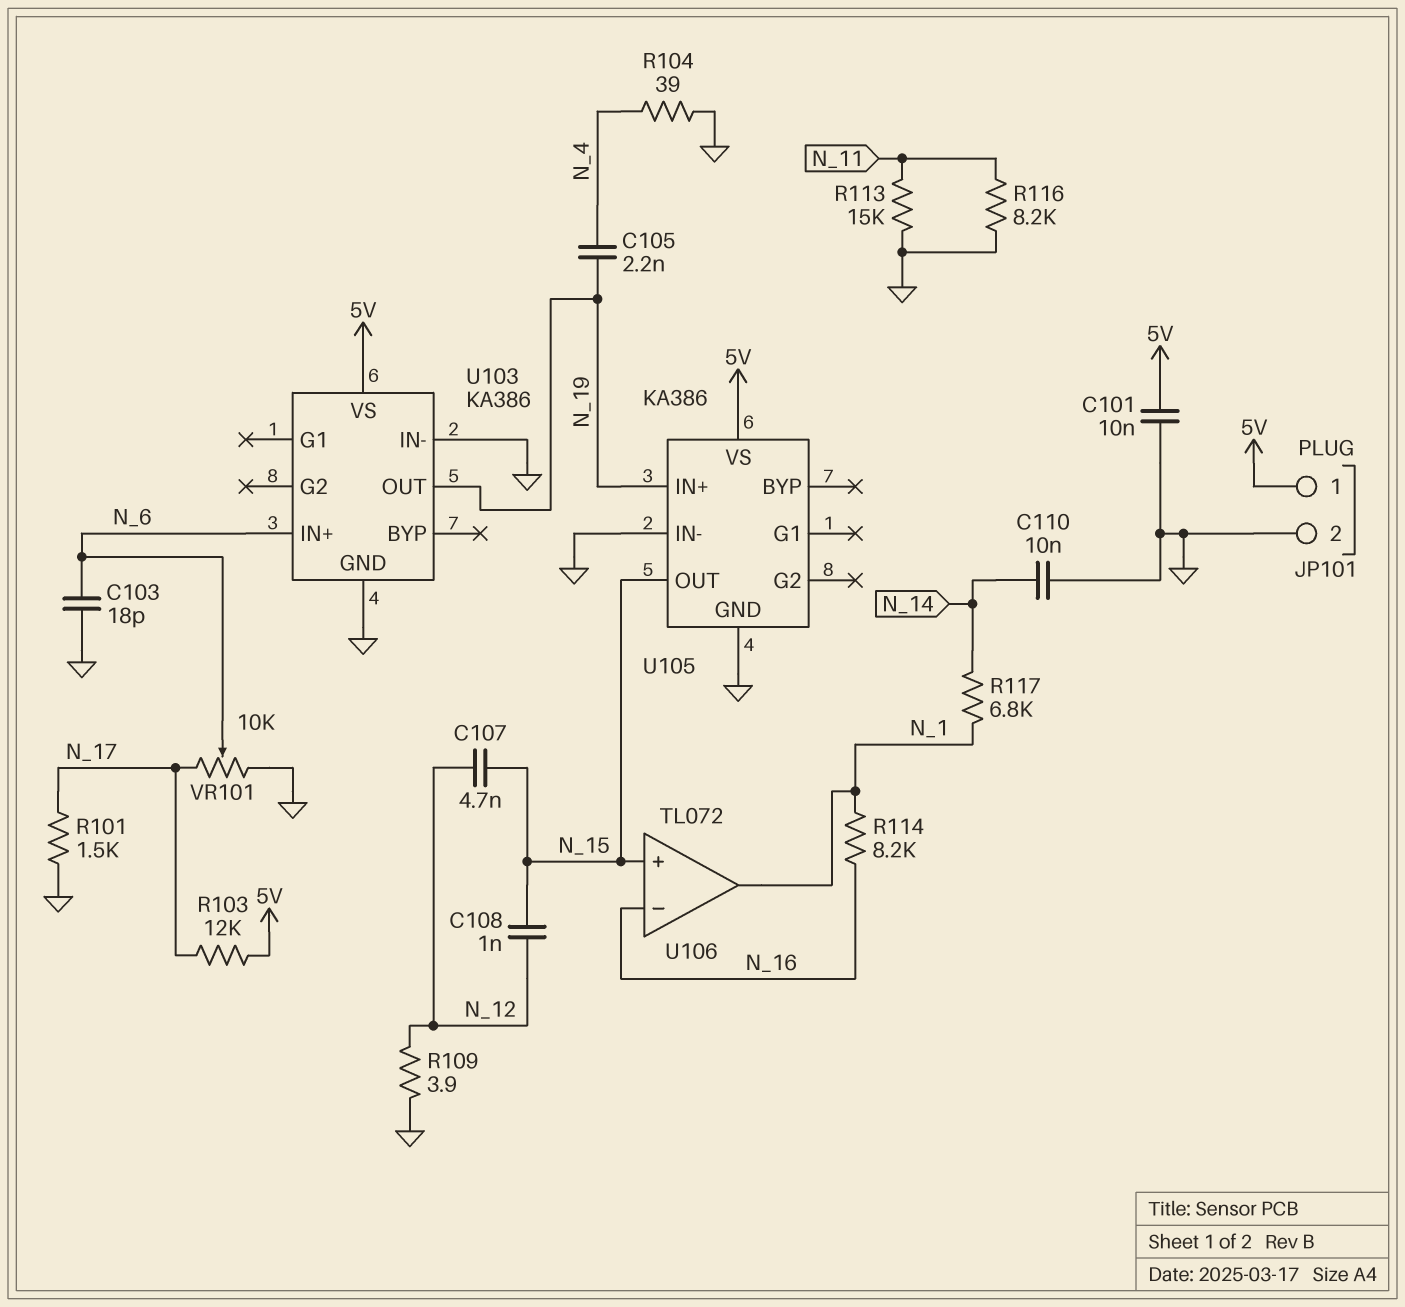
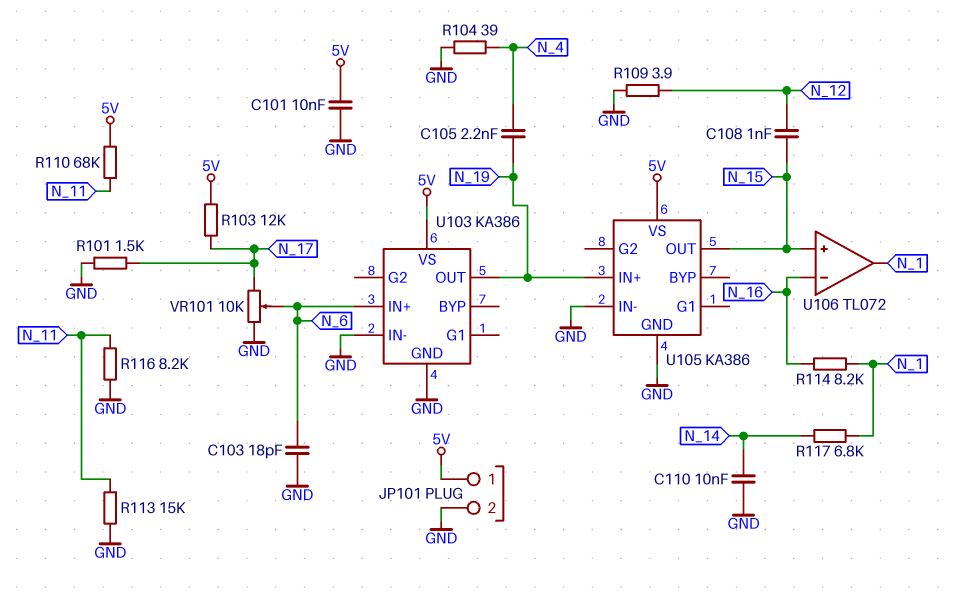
C107: 4.7nF (N_12, N_15) -> none
R110: none -> 68k (5V, N_11)

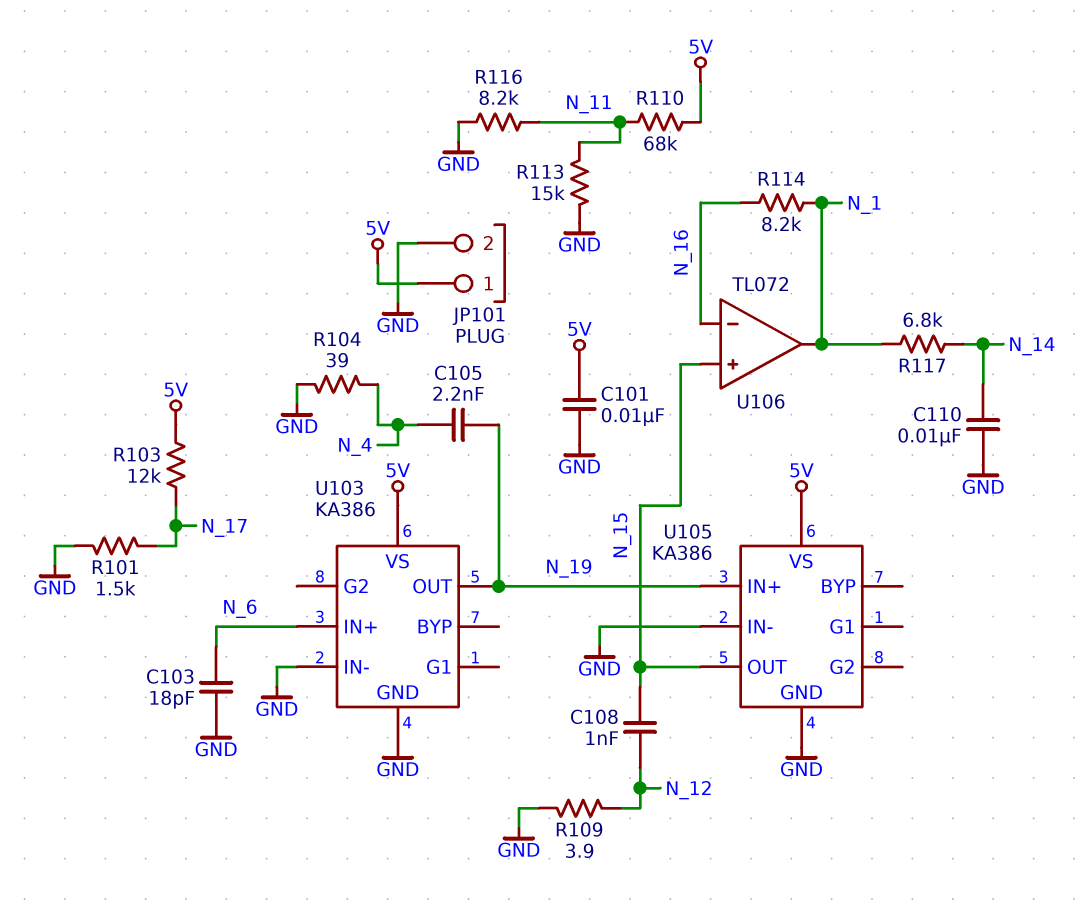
VR101: 10k (GND, N_17, wiper N_6) -> none

